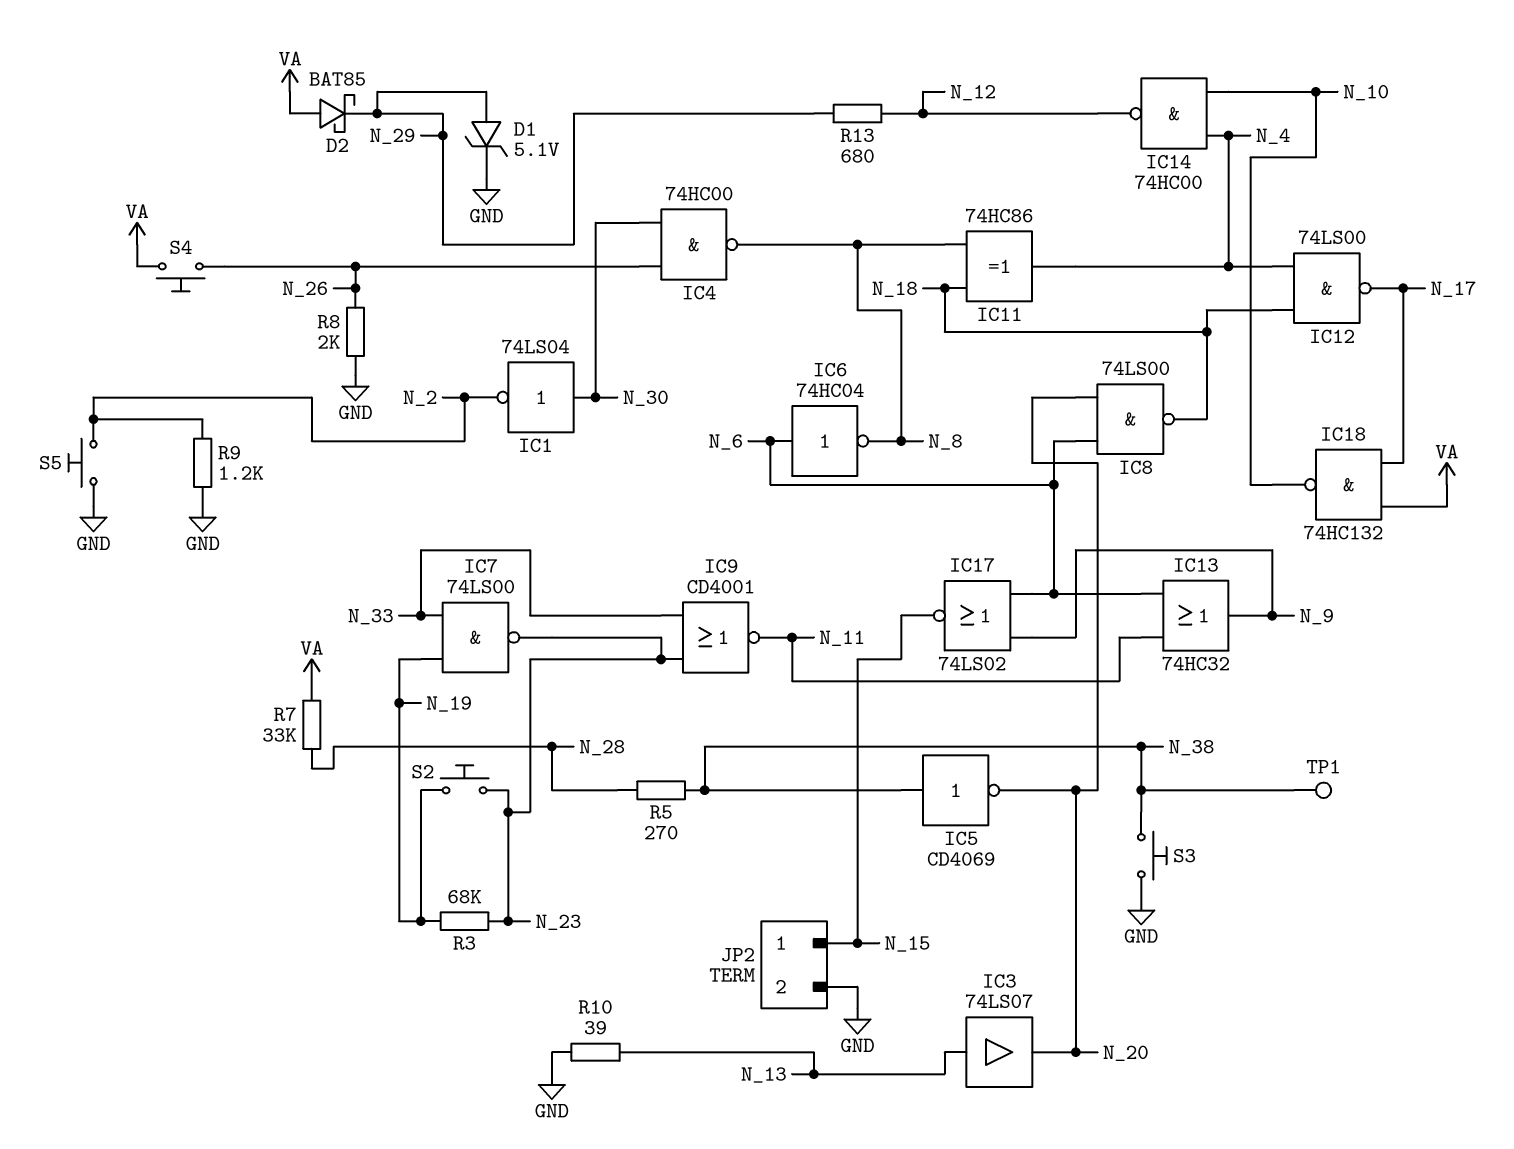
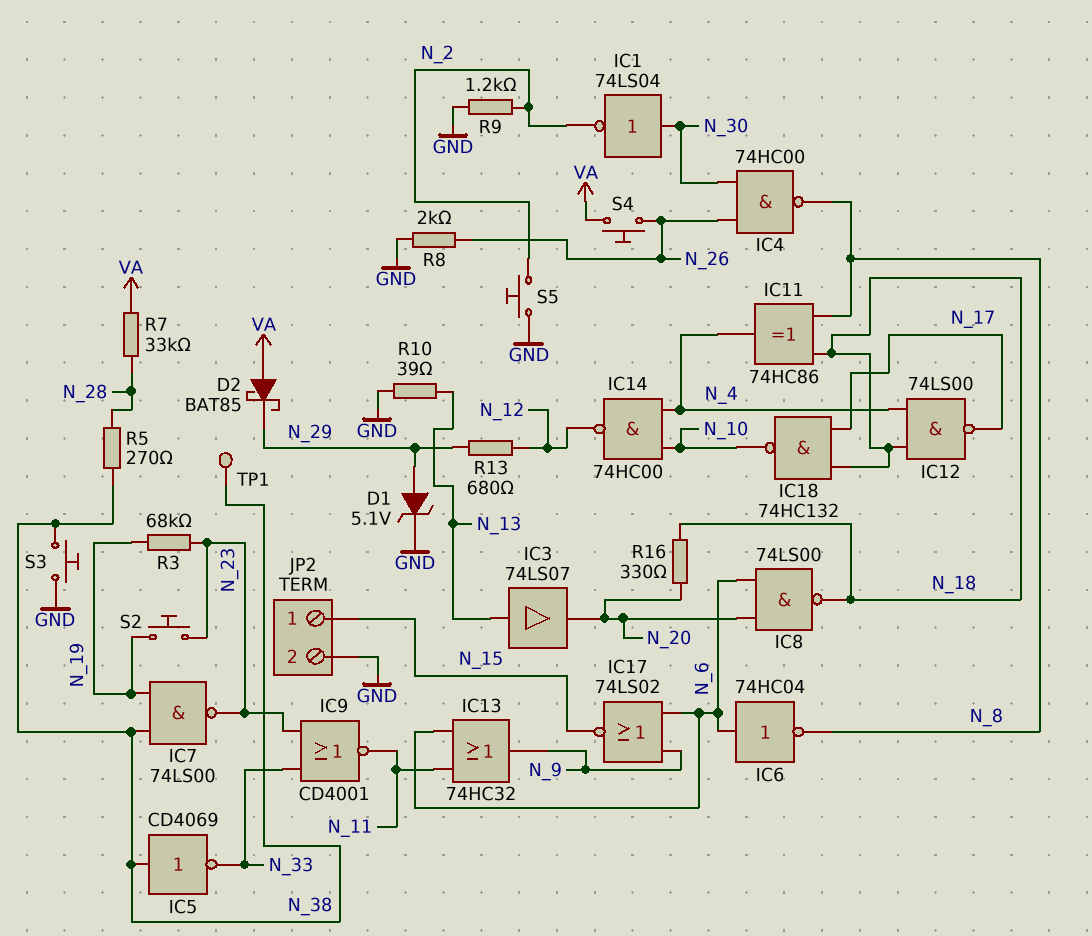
IC5: NOT CD4069 (in N_38, out N_20) -> NOT CD4069 (in N_38, out N_33)
IC7: NAND 74LS00 (in N_19, in N_33, out N_23) -> NAND 74LS00 (in N_19, in N_38, out N_23)
IC18: NAND 74HC132 (in N_17, in VA, out N_10) -> NAND 74HC132 (in N_17, in N_18, out N_10)
R16: none -> 330 (N_18, N_20)

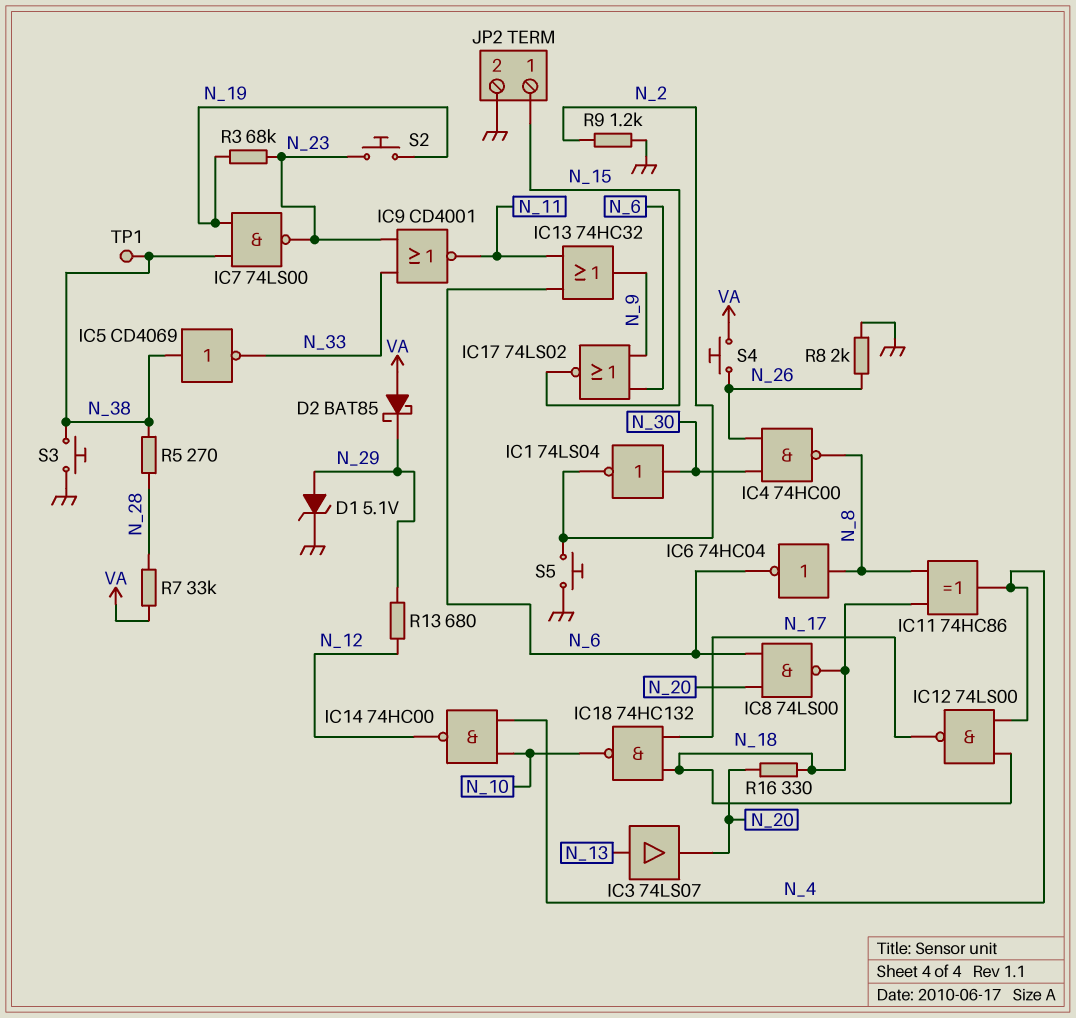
IC6: NOT 74HC04 (in N_6, out N_8) -> NOT 74HC04 (in N_8, out N_6)
R10: 39 (GND, N_13) -> none

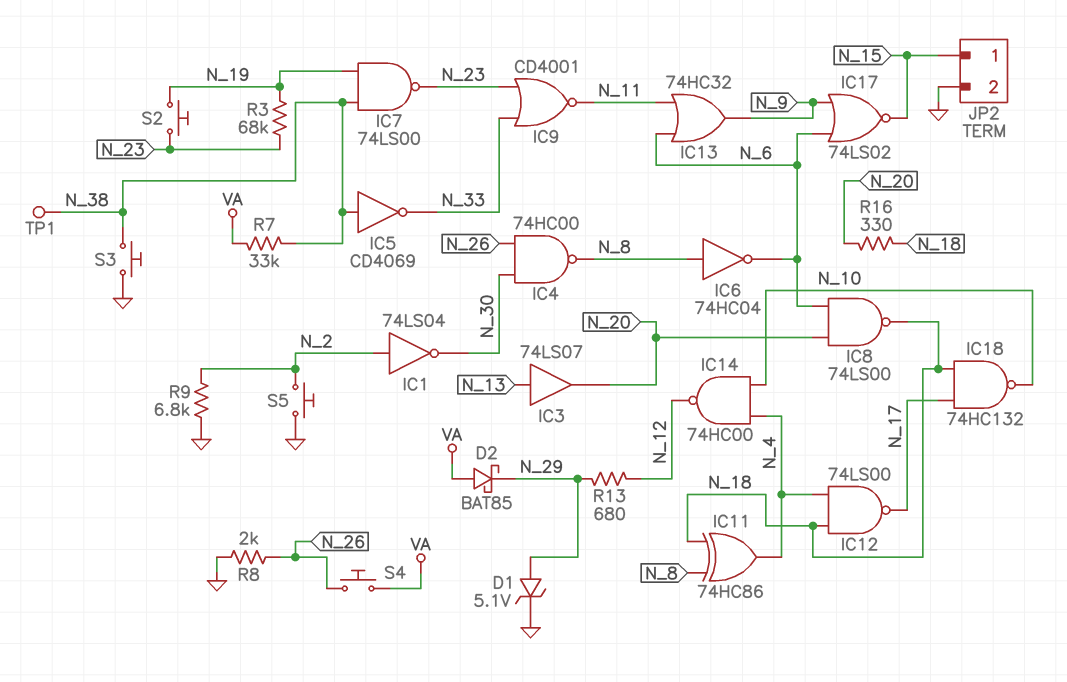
IC1: NOT 74LS04 (in N_30, out N_2) -> NOT 74LS04 (in N_2, out N_30)
R5: 270 (N_28, N_38) -> none
R7: 33k (N_28, VA) -> 33k (N_38, VA)
R9: 1.2k (GND, N_2) -> 6.8k (GND, N_2)

